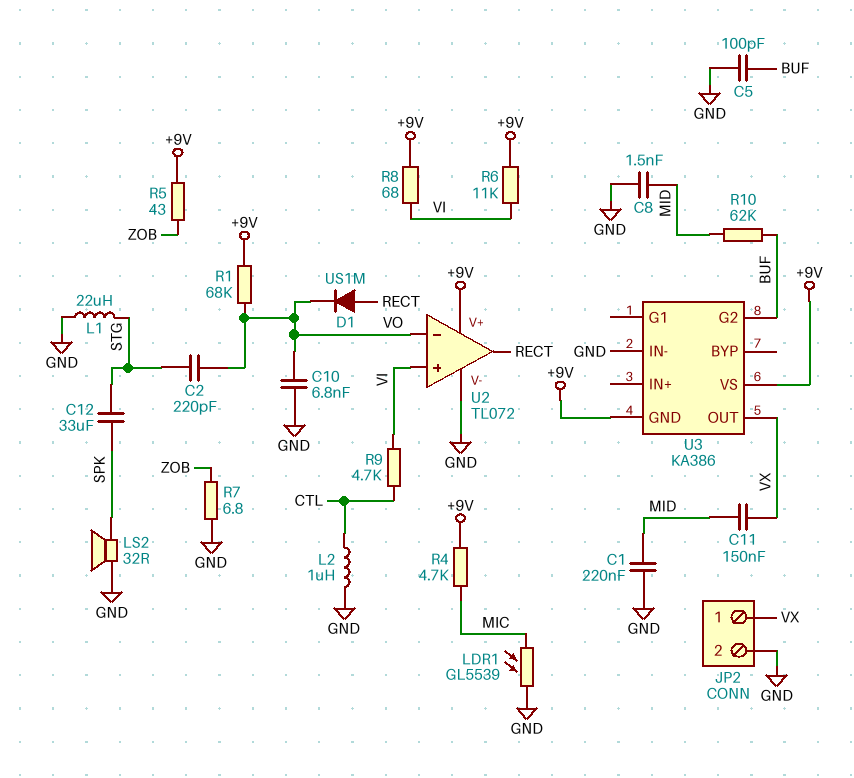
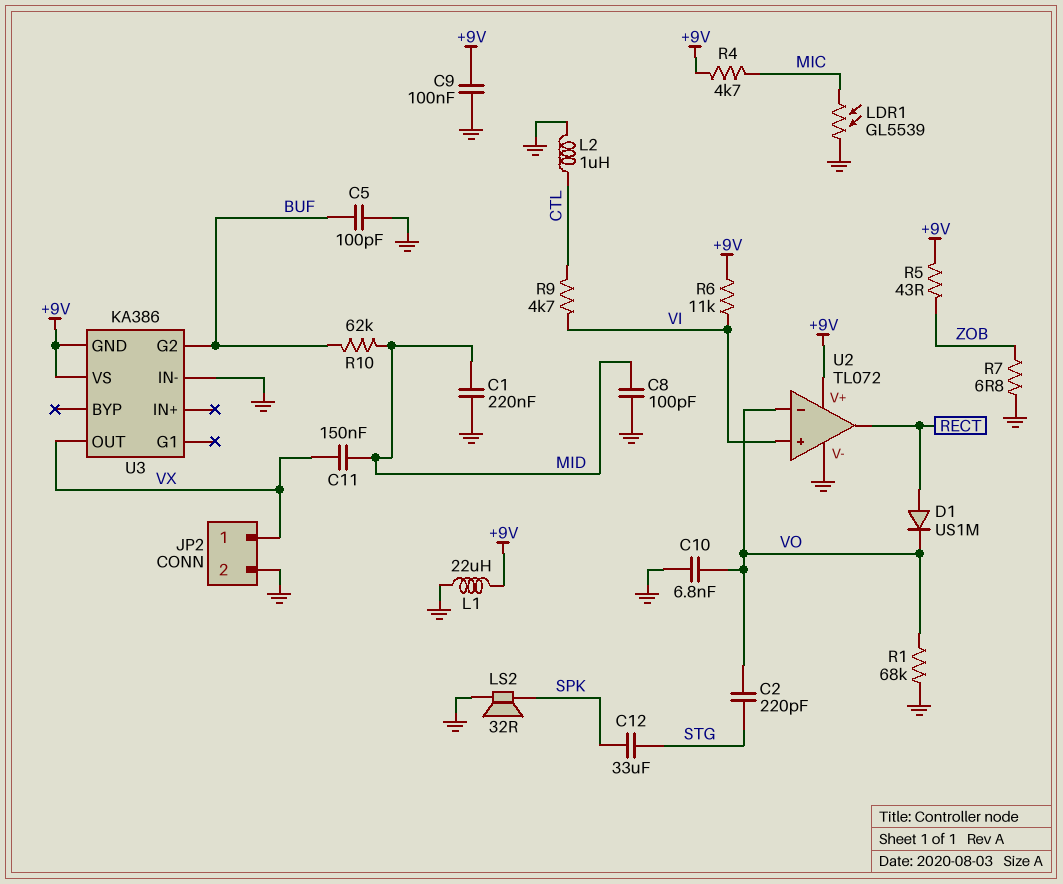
C8: 1.5nF (GND, MID) -> 100pF (GND, MID)
C9: none -> 100nF (+9V, GND)
L1: 22uH (GND, STG) -> 22uH (+9V, GND)
R1: 68k (+9V, VO) -> 68k (GND, VO)
R8: 68 (+9V, VI) -> none

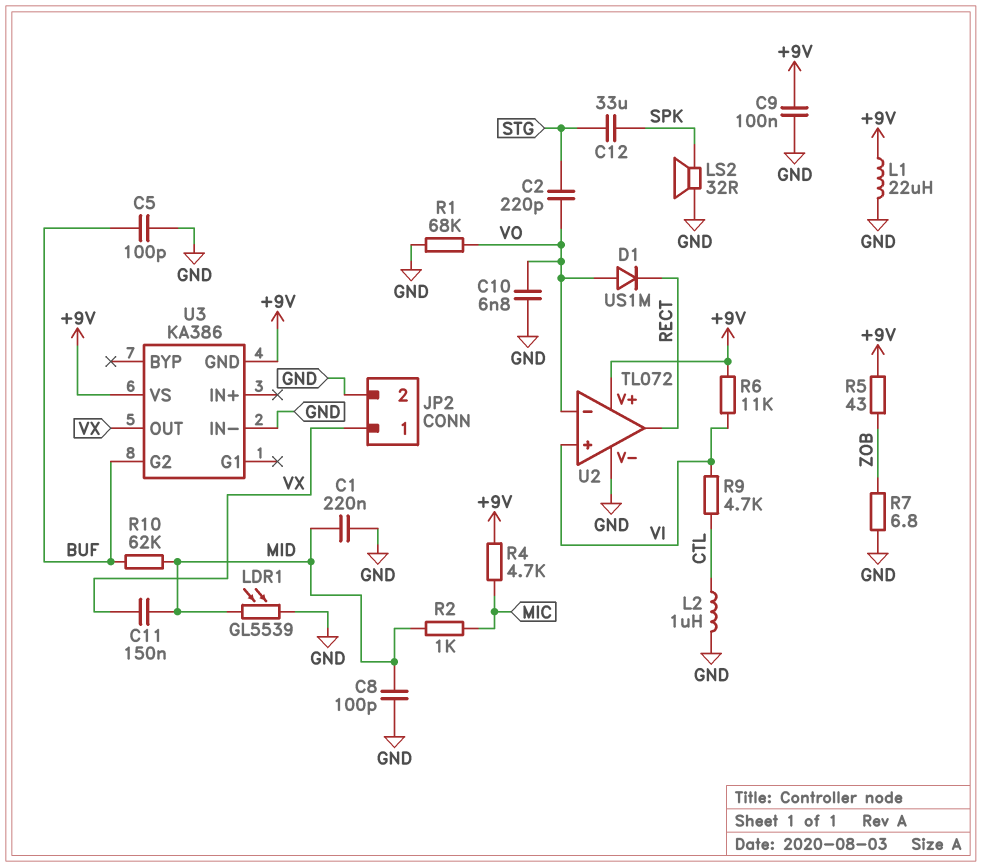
D1: diode US1M (A RECT, K VO) -> diode US1M (A VO, K RECT)
LDR1: GL5539 (GND, MIC) -> GL5539 (GND, MID)
R2: none -> 1k (MIC, MID)

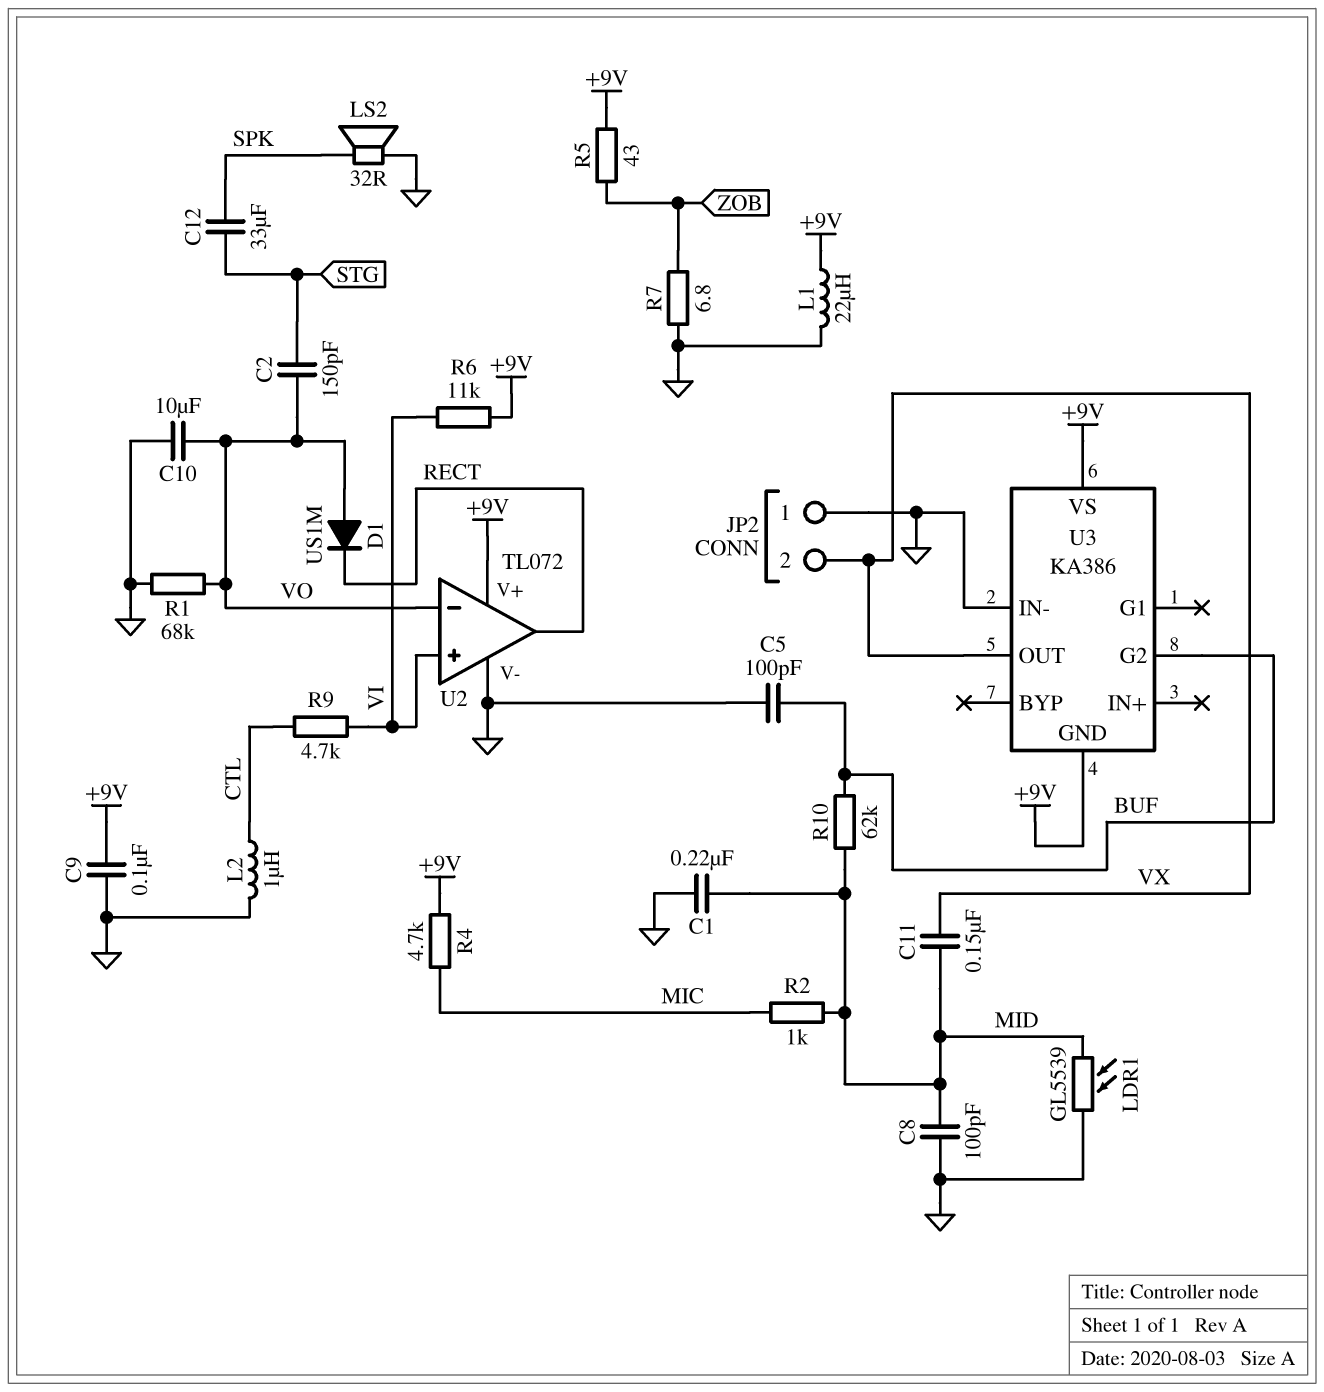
C2: 220pF (STG, VO) -> 150pF (STG, VO)
C10: 6.8nF (GND, VO) -> 10uF (GND, VO)
JP2 pin 1: VX -> GND
JP2 pin 2: GND -> VX

